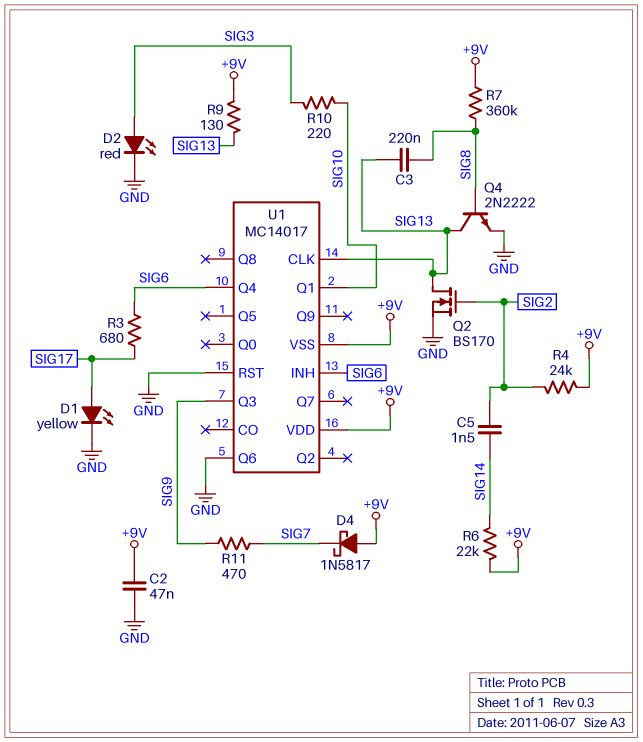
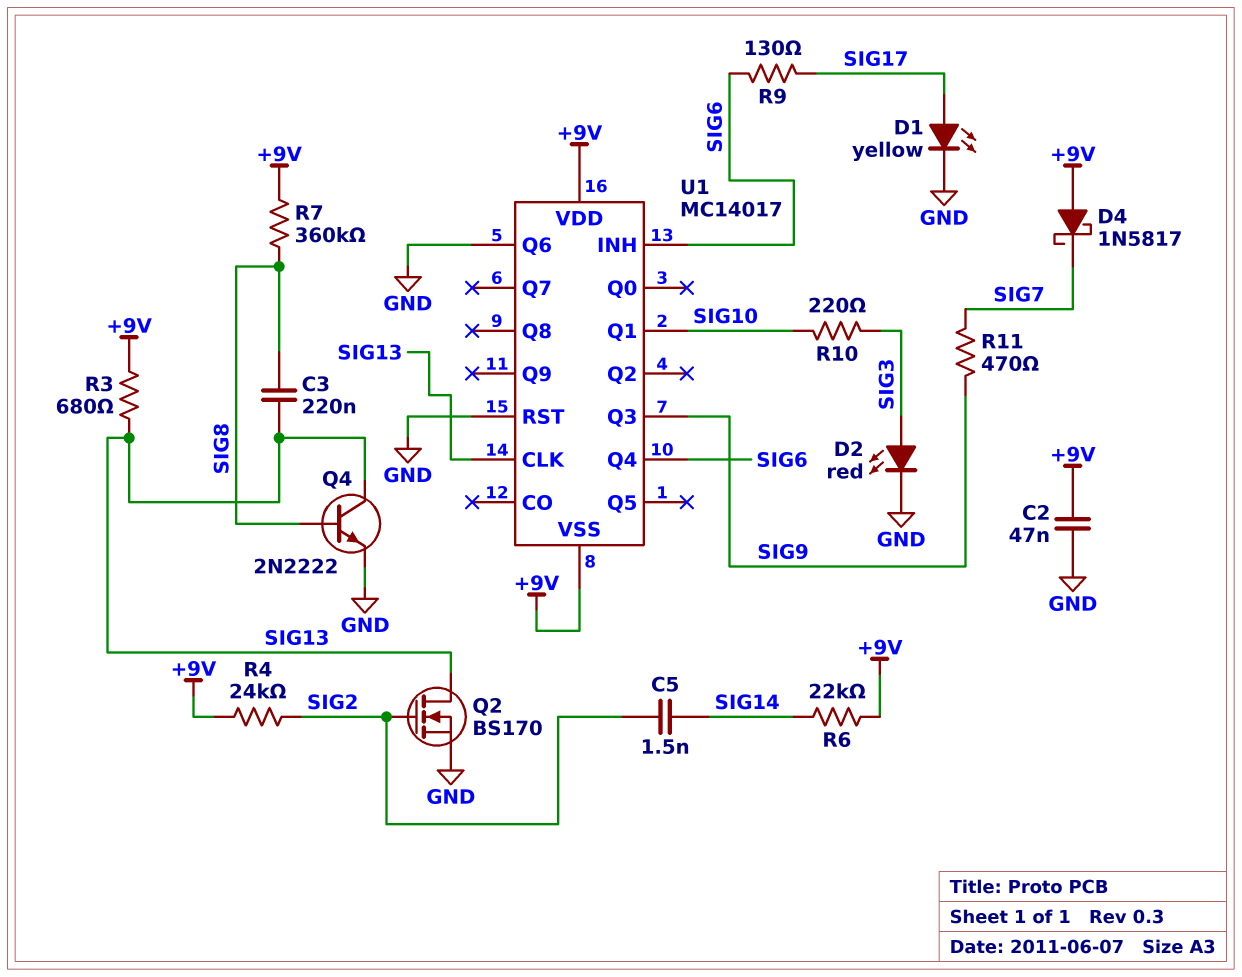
R3: 680 (SIG6, SIG17) -> 680 (+9V, SIG13)
R9: 130 (+9V, SIG13) -> 130 (SIG6, SIG17)

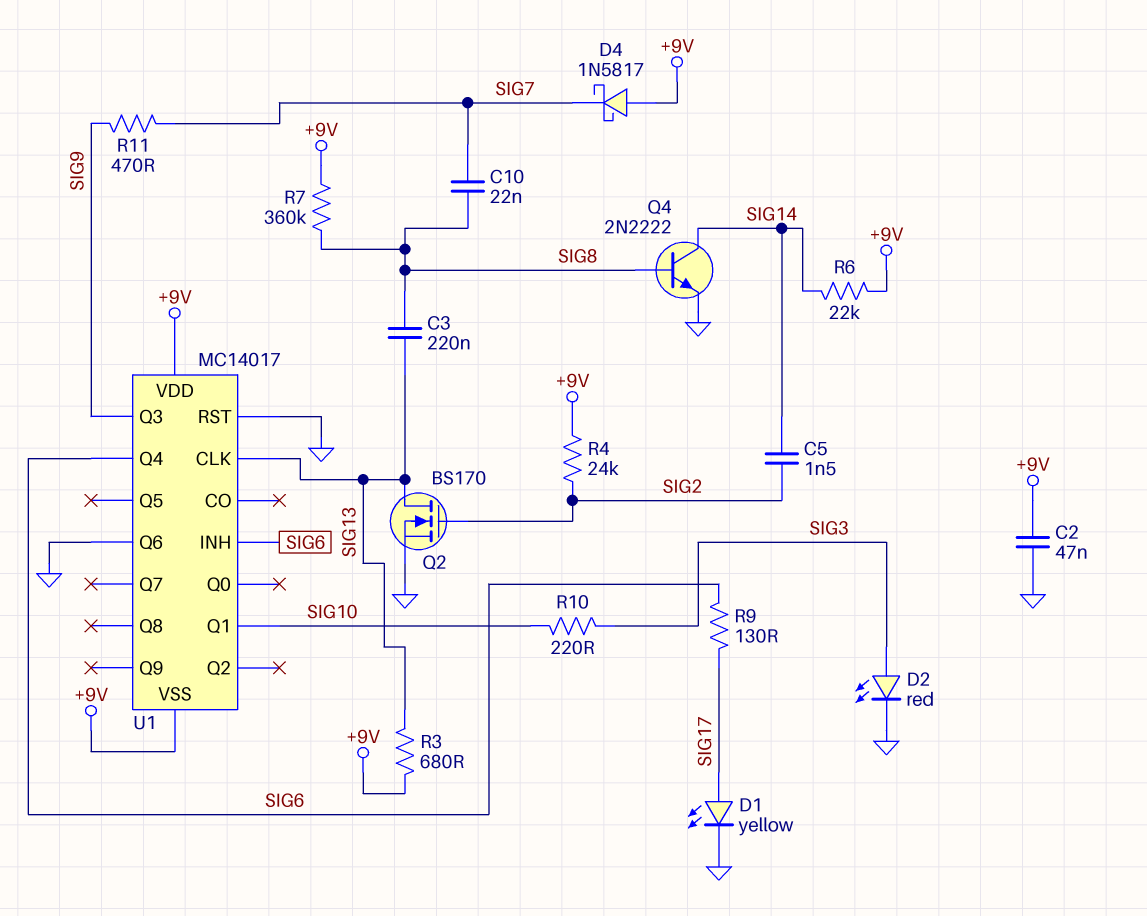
C10: none -> 22nF (SIG7, SIG8)
Q4: NPN 2N2222 (B SIG8, C SIG13, E GND) -> NPN 2N2222 (B SIG8, C SIG14, E GND)

